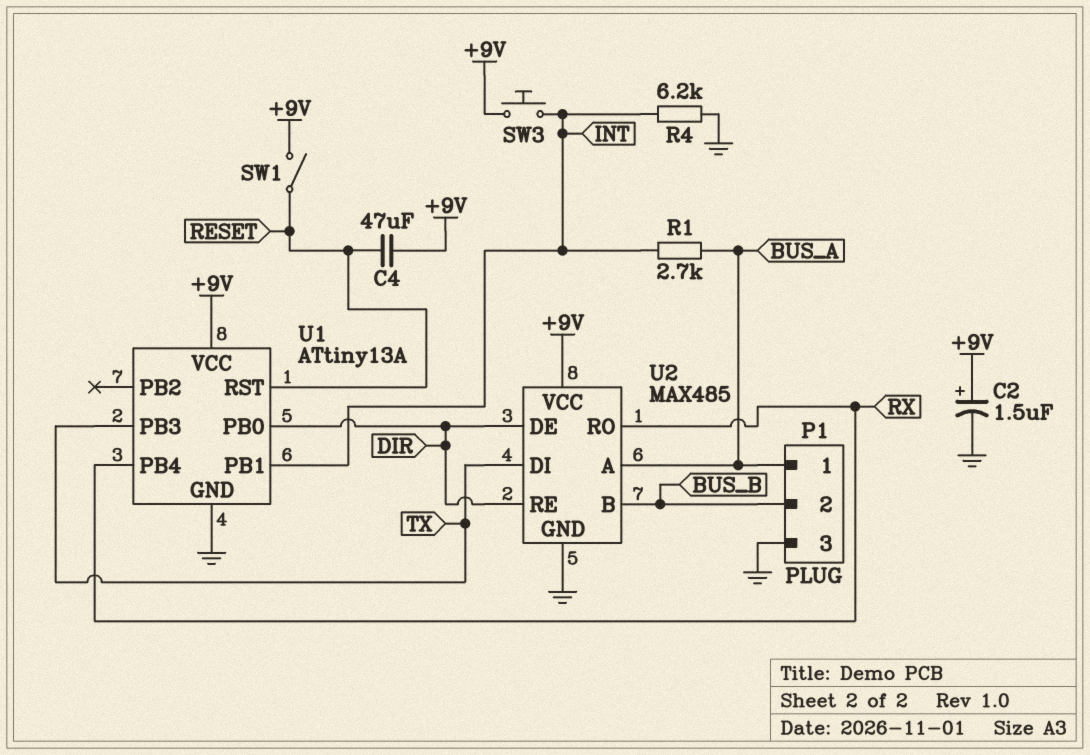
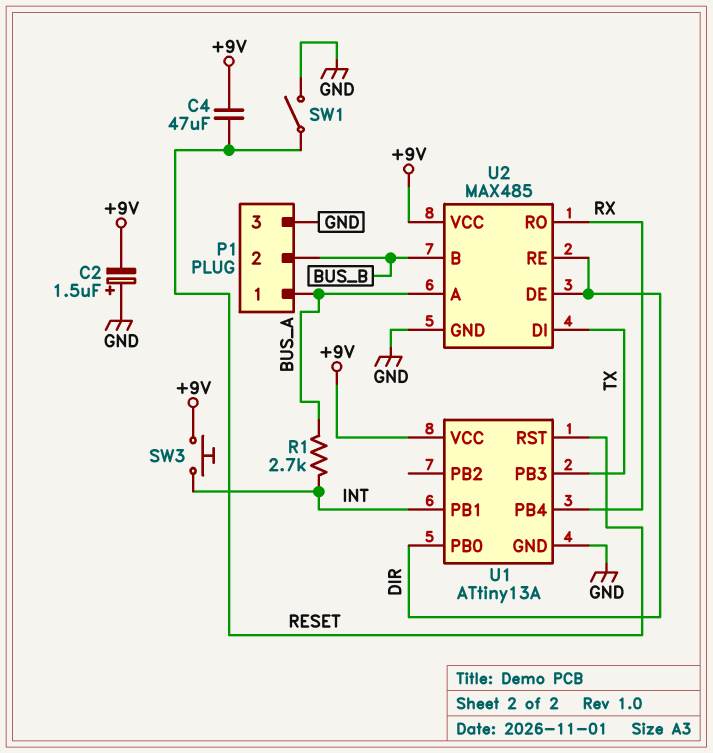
C2: 1.5uF (plus +9V, minus GND) -> 1.5uF (plus GND, minus +9V)
R4: 6.2k (GND, INT) -> none
SW1: switch (+9V, RESET) -> switch (GND, RESET)

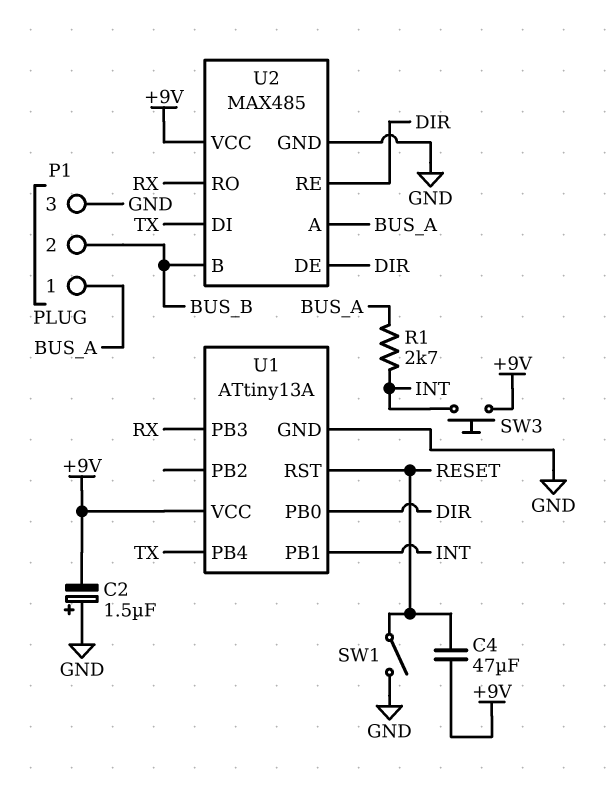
U1 pin PB3: TX -> RX
U1 pin PB4: RX -> TX

